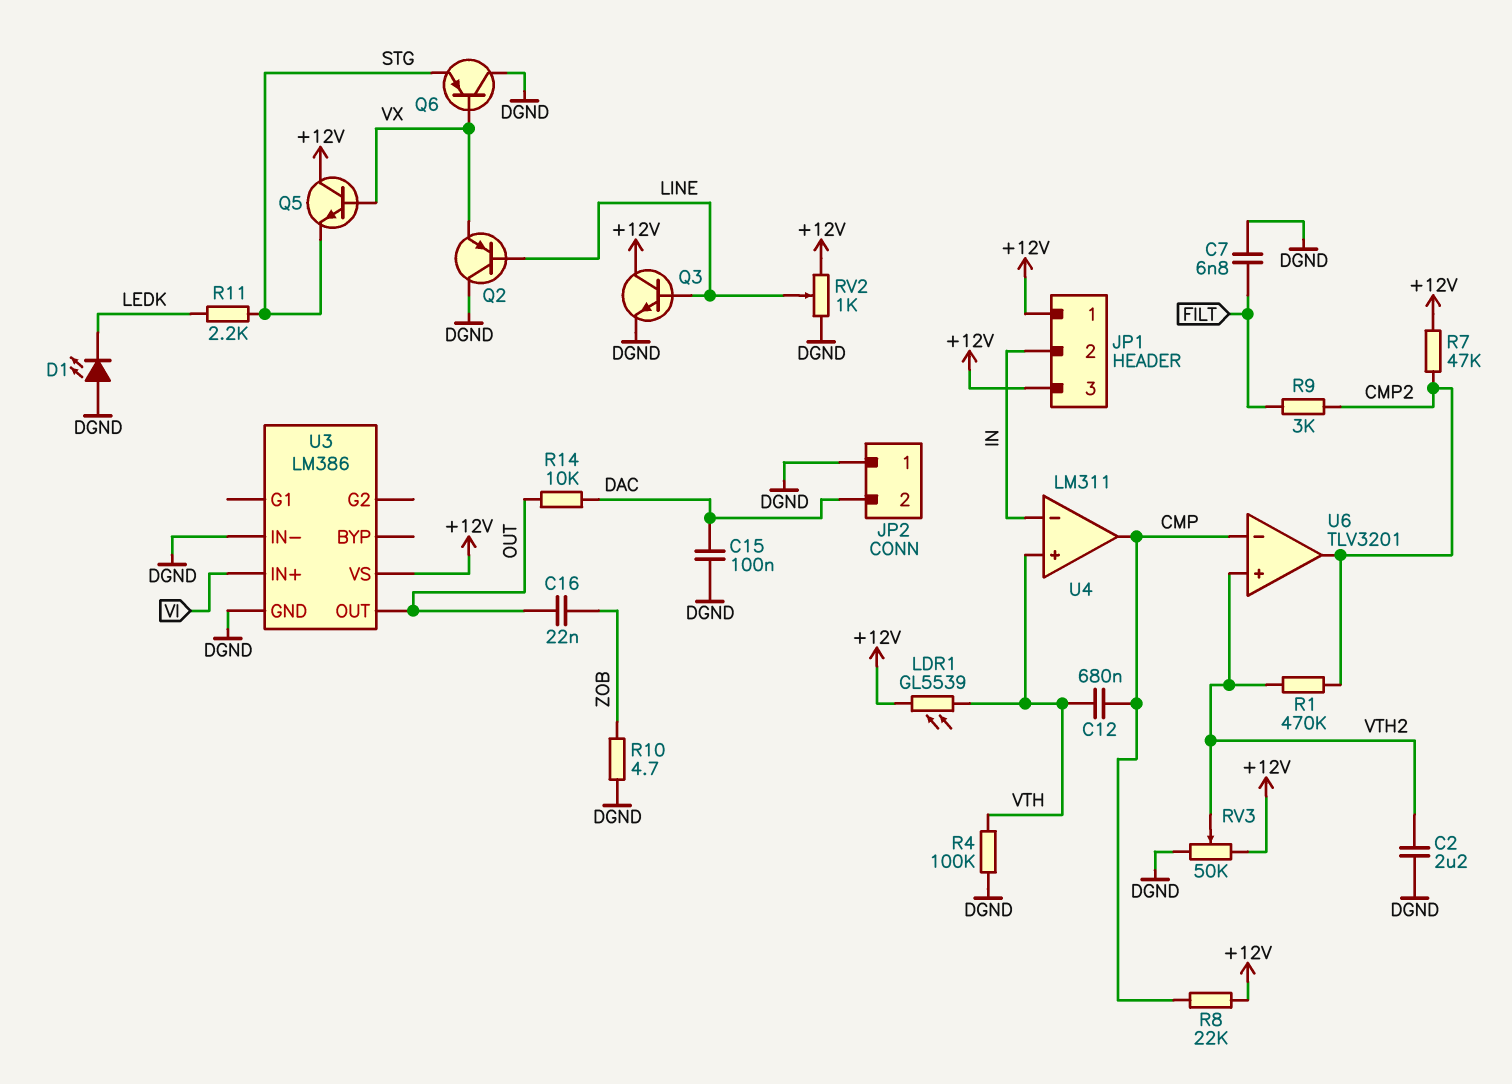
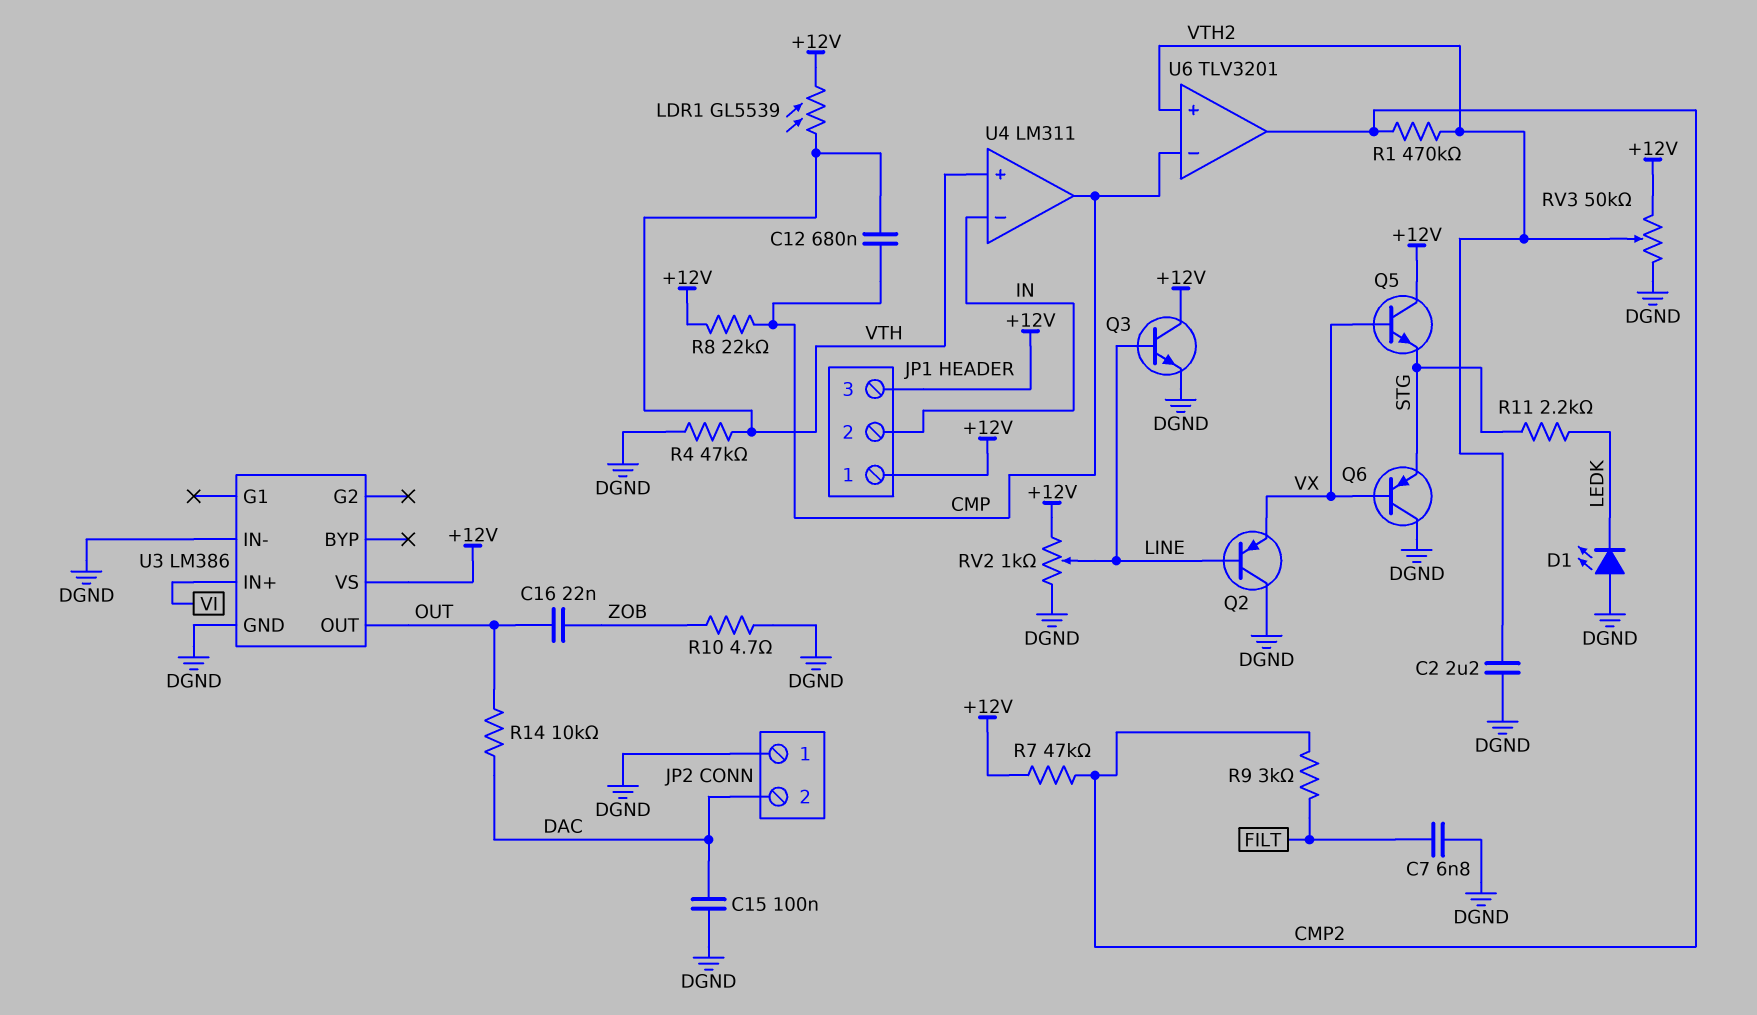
R4: 100k (DGND, VTH) -> 47k (DGND, VTH)

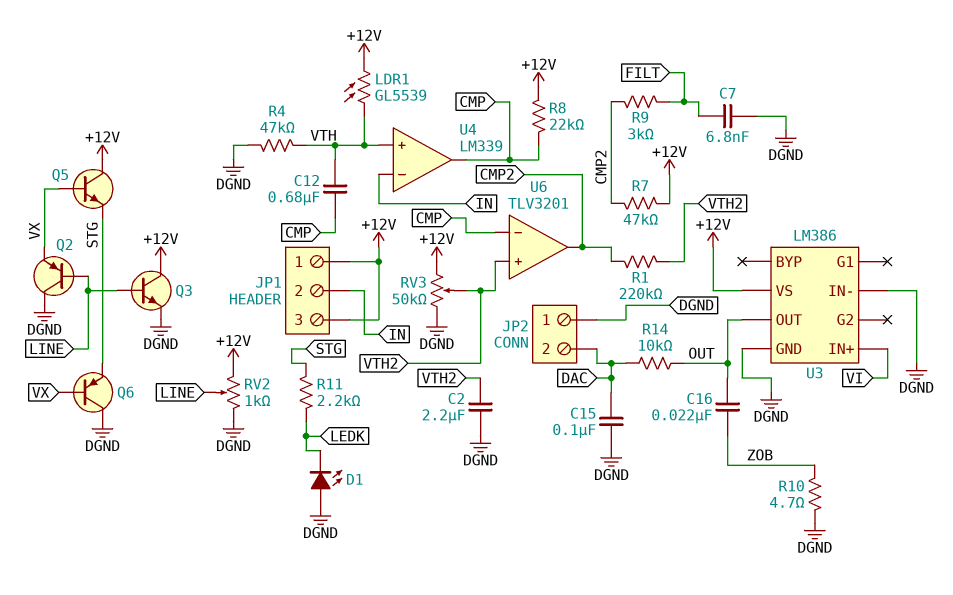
R1: 470k (CMP2, VTH2) -> 220k (CMP2, VTH2)
U4: LM311 -> LM339

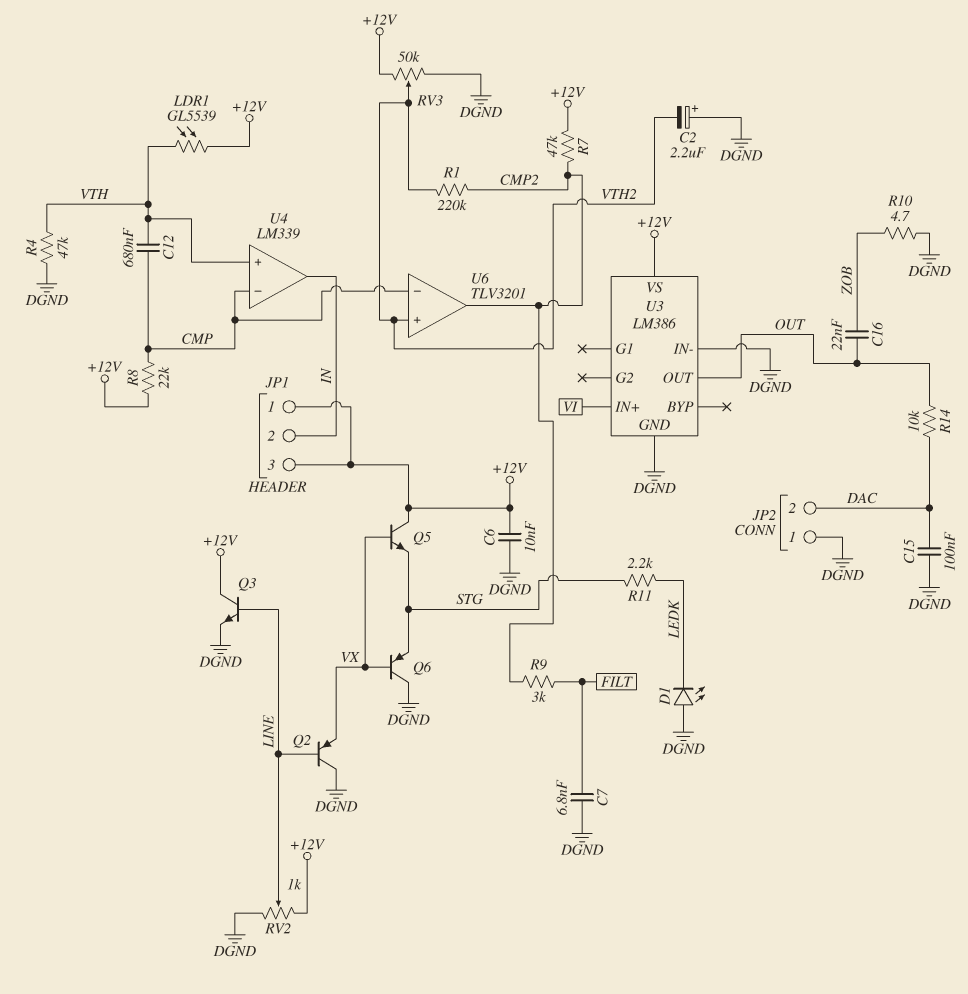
C2: 2.2uF (DGND, VTH2) -> 2.2uF (plus DGND, minus VTH2)
C6: none -> 10nF (+12V, DGND)
U4 pin in-: IN -> CMP
U4 pin out: CMP -> IN

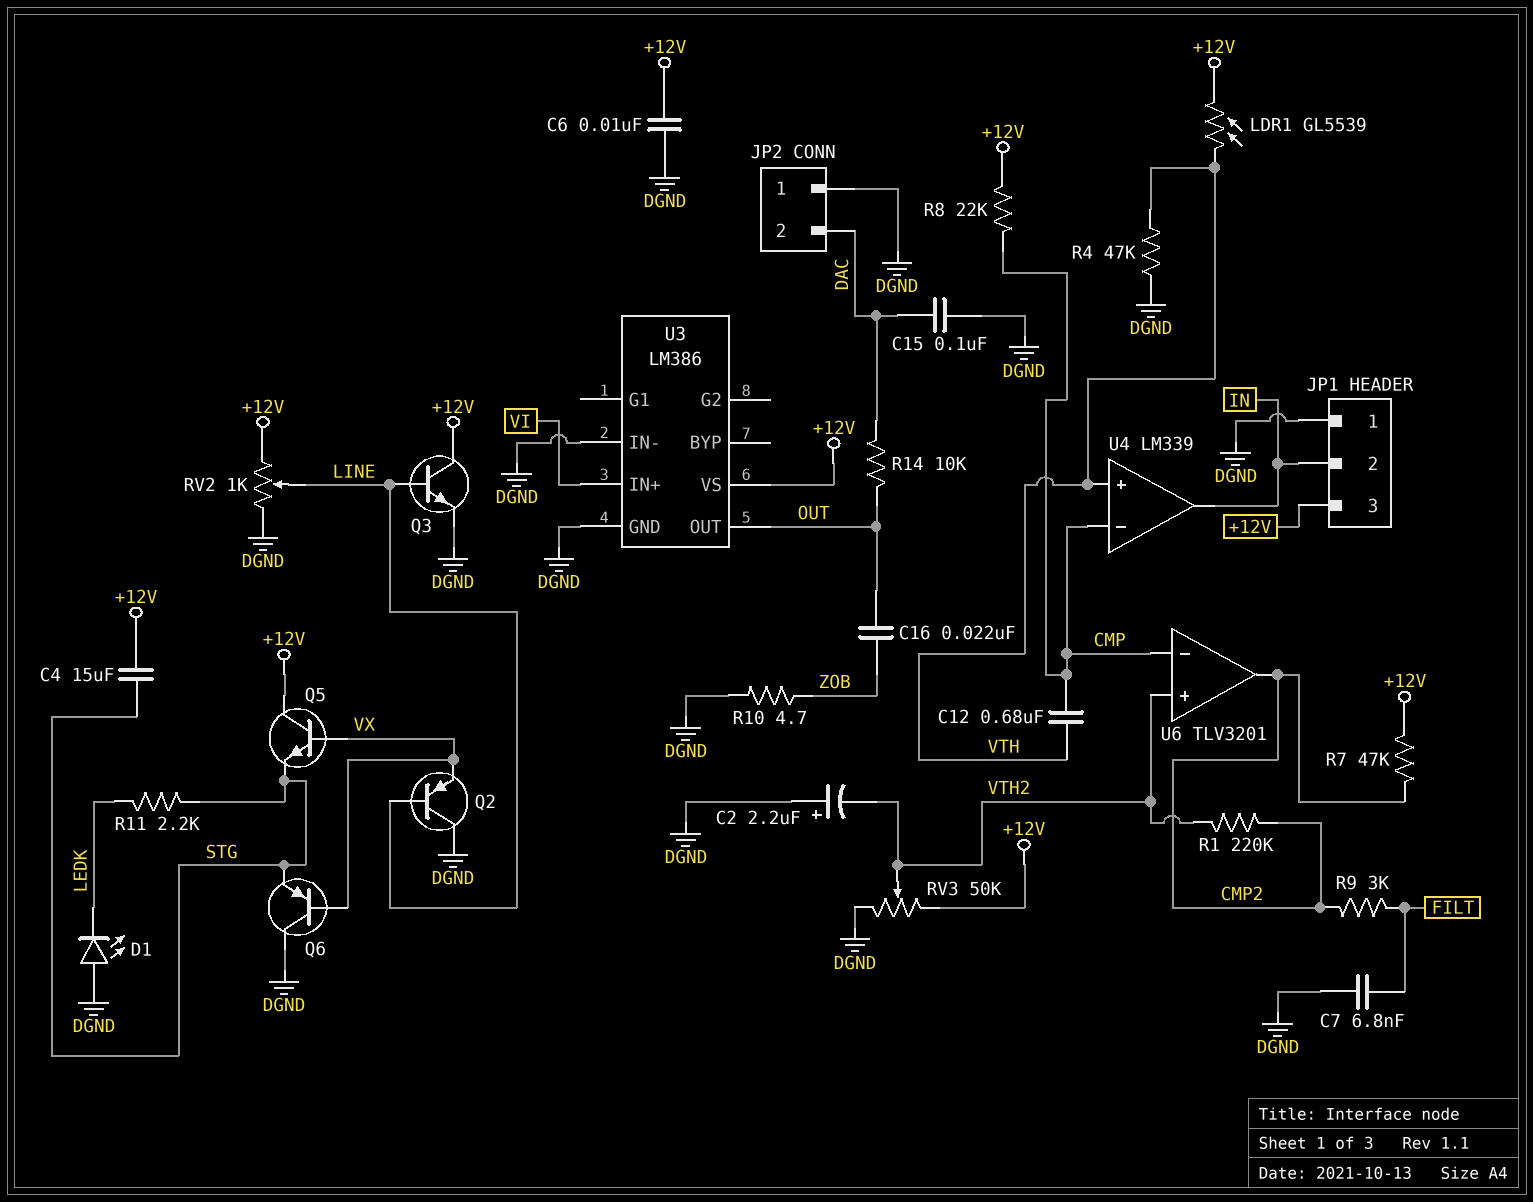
C4: none -> 15uF (+12V, STG)
JP1 pin 1: +12V -> DGND

